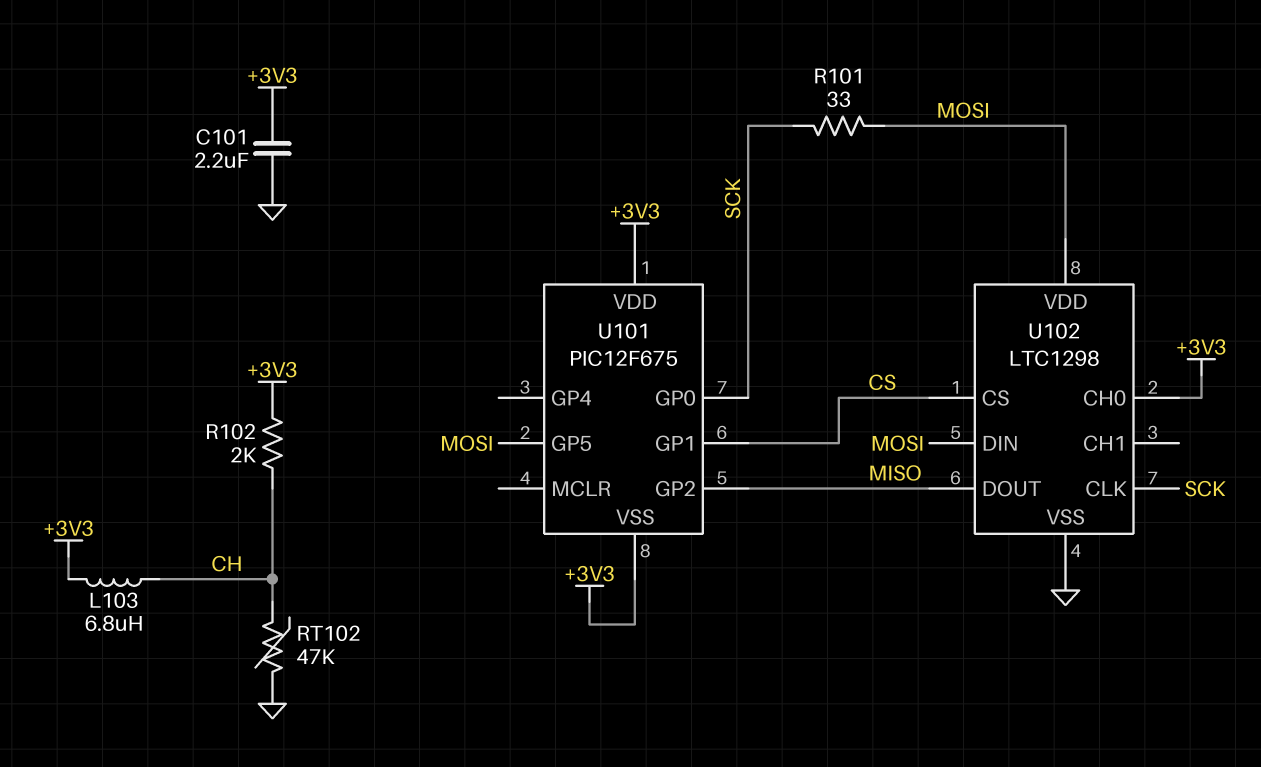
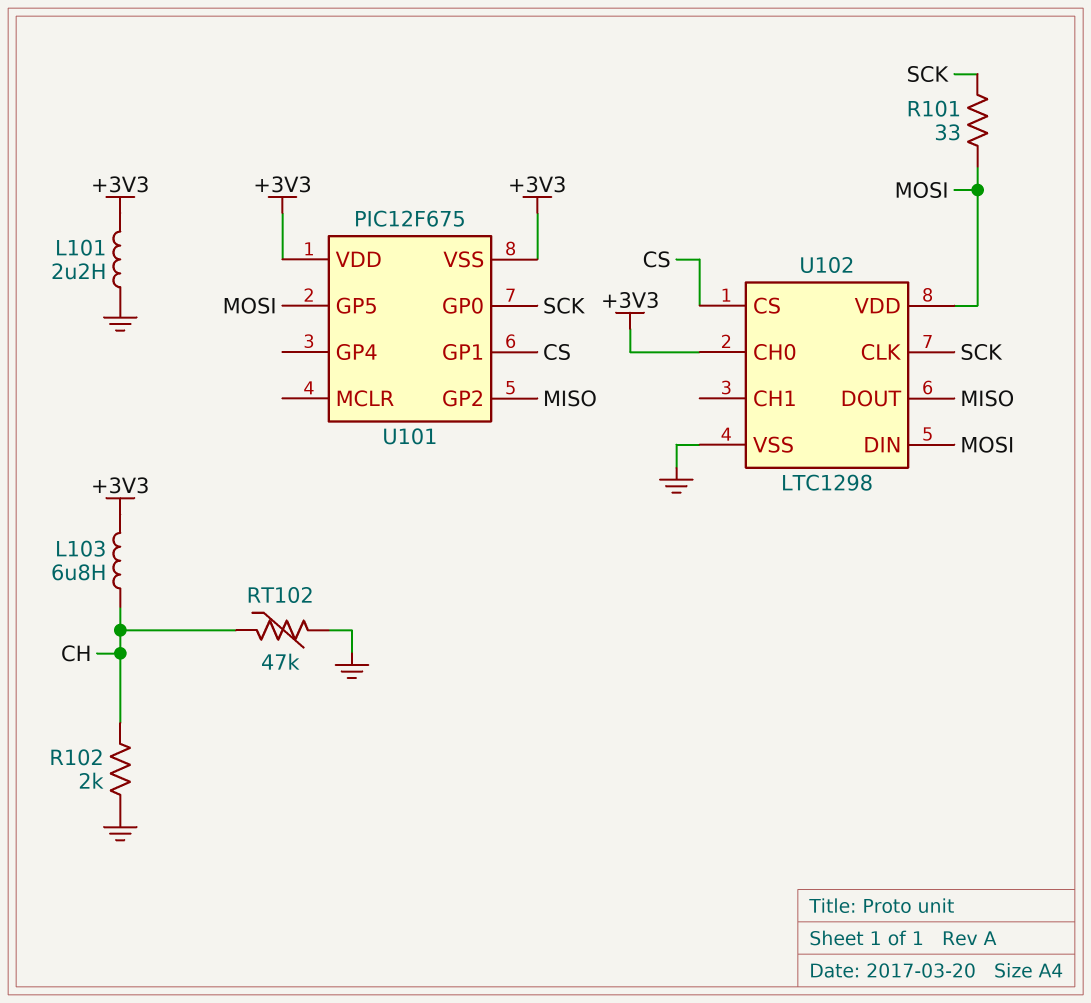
C101: 2.2uF (+3V3, GND) -> none
L101: none -> 2.2uH (+3V3, GND)
R102: 2k (+3V3, CH) -> 2k (CH, GND)

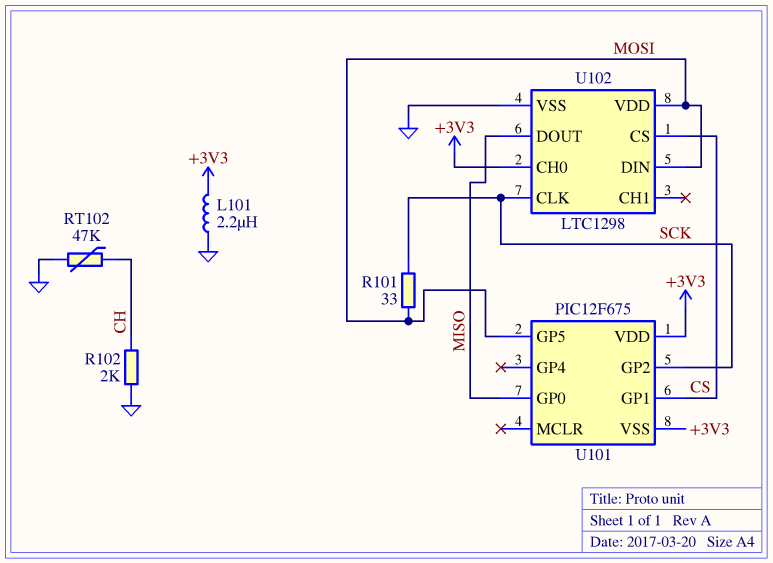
L103: 6.8uH (+3V3, CH) -> none
U101 pin GP0: SCK -> MISO
U101 pin GP2: MISO -> SCK

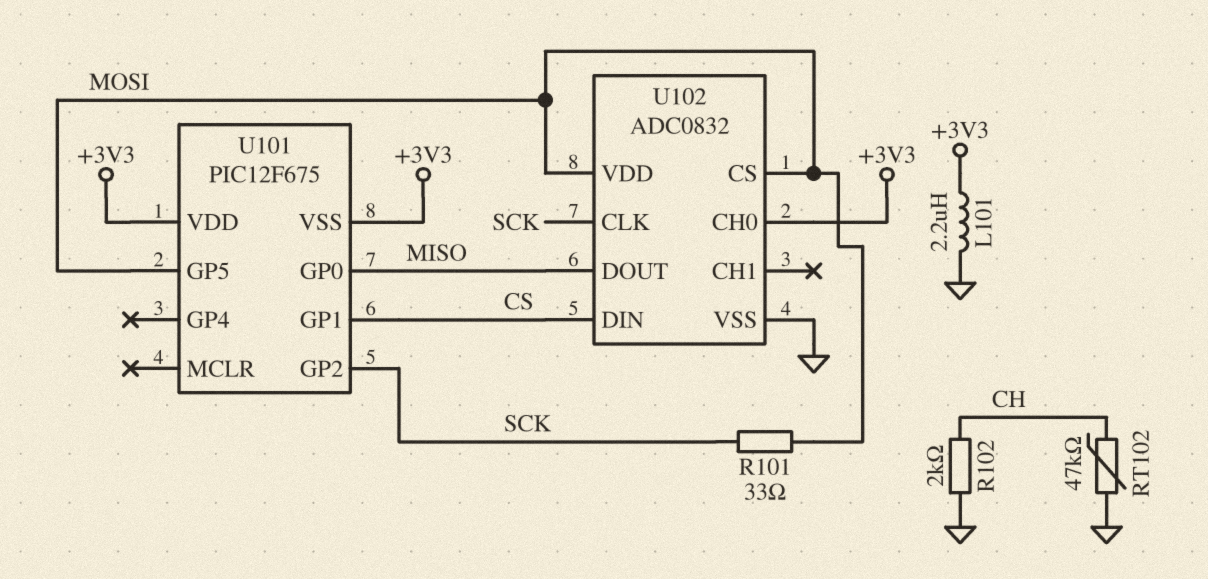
U102: LTC1298 -> ADC0832
U102 pin CS: CS -> MOSI
U102 pin DIN: MOSI -> CS

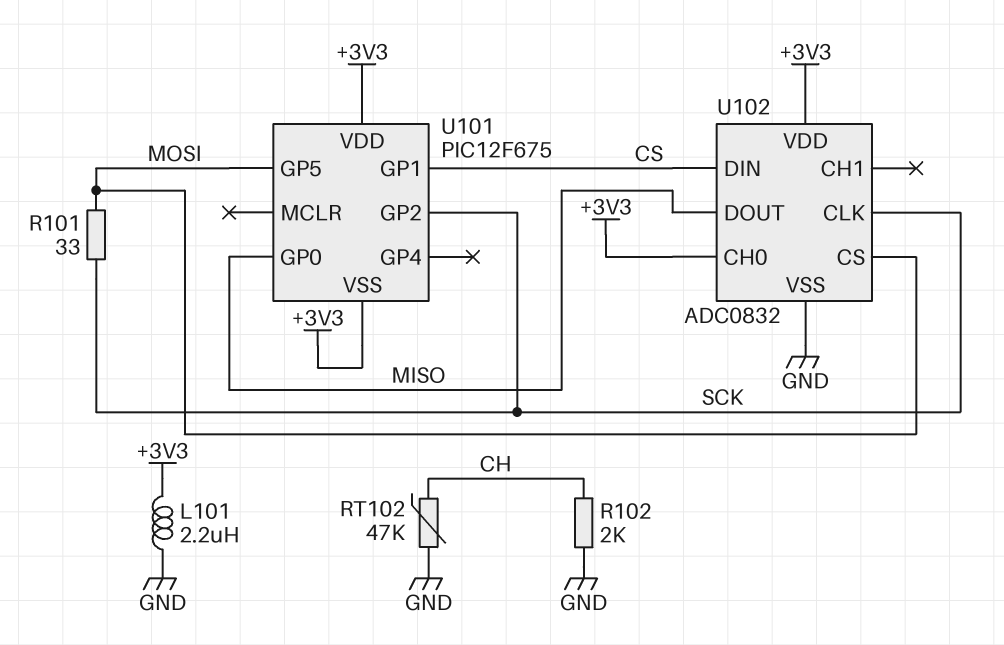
U102 pin VDD: MOSI -> +3V3

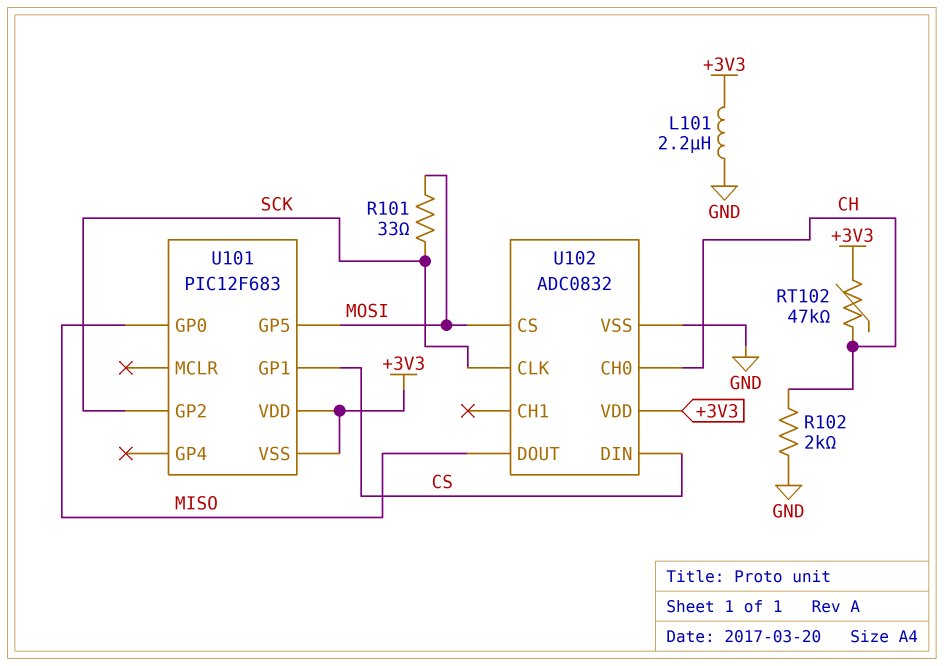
RT102: 47k (CH, GND) -> 47k (+3V3, CH)
U101: PIC12F675 -> PIC12F683
U102 pin CH0: +3V3 -> CH

